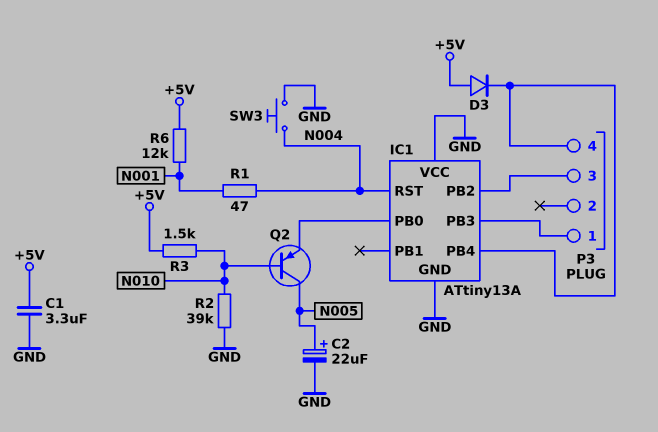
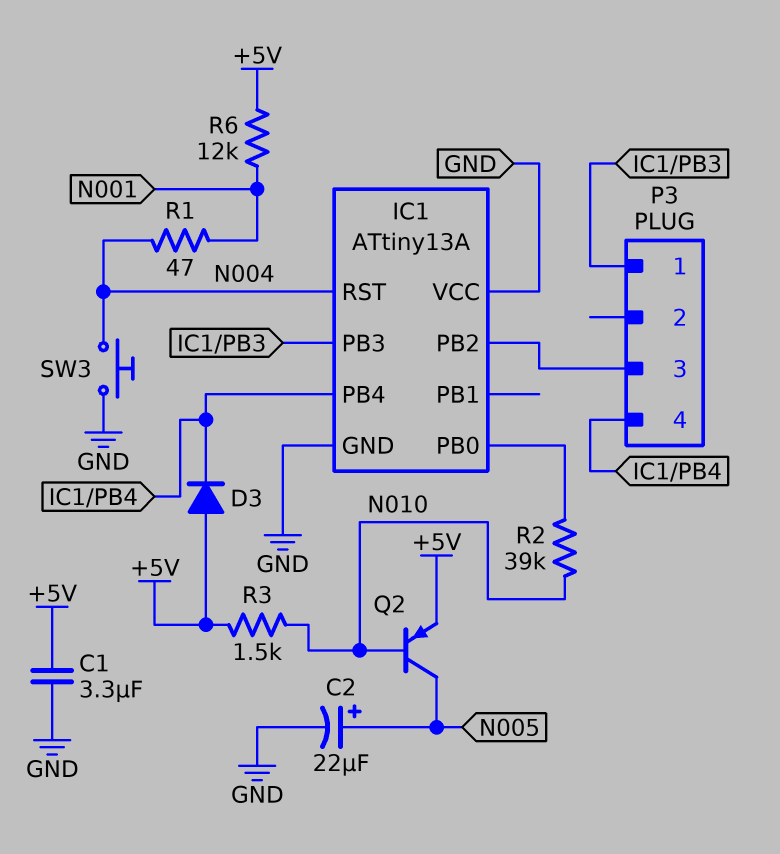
Q2: PNP (B N010, C N005, E IC1/PB0) -> PNP (B N010, C N005, E +5V)
R2: 39k (GND, N010) -> 39k (IC1/PB0, N010)

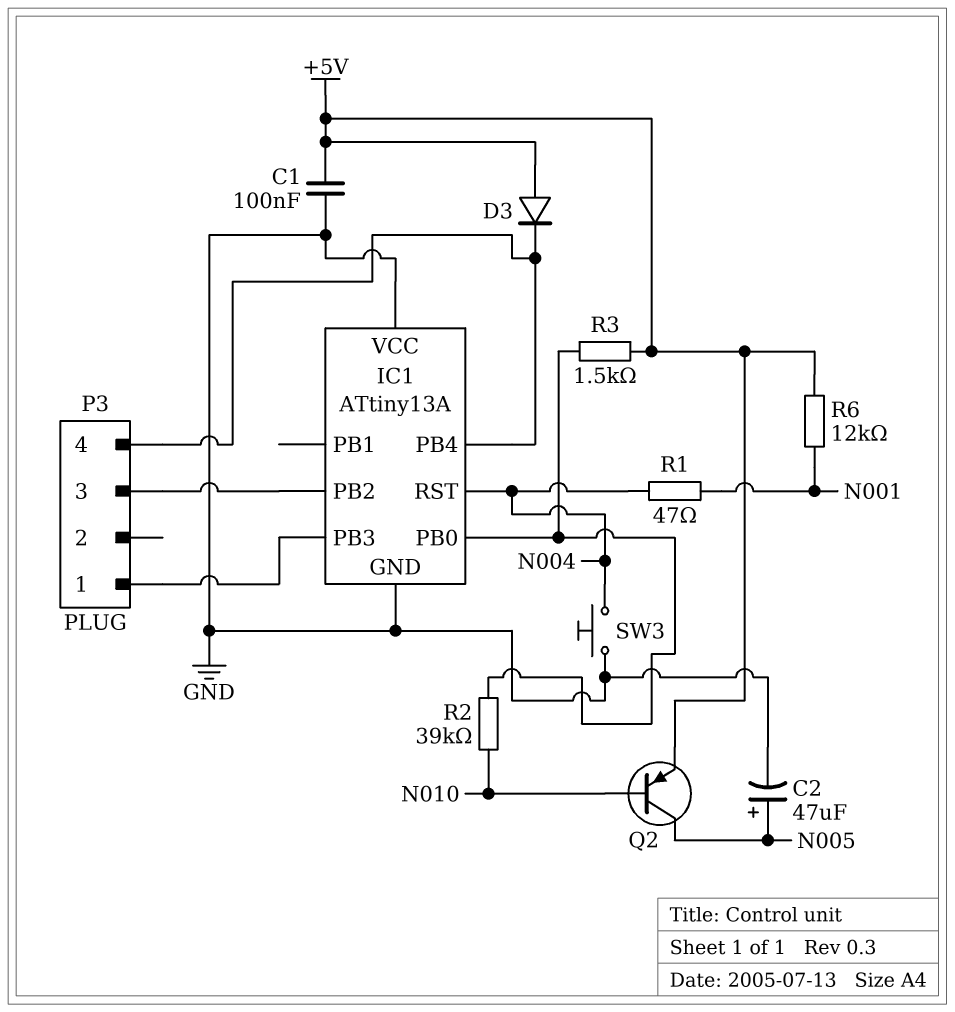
C1: 3.3uF (+5V, GND) -> 100nF (+5V, GND)
C2: 22uF (plus N005, minus GND) -> 47uF (plus N005, minus GND)
R3: 1.5k (+5V, N010) -> 1.5k (+5V, IC1/PB0)

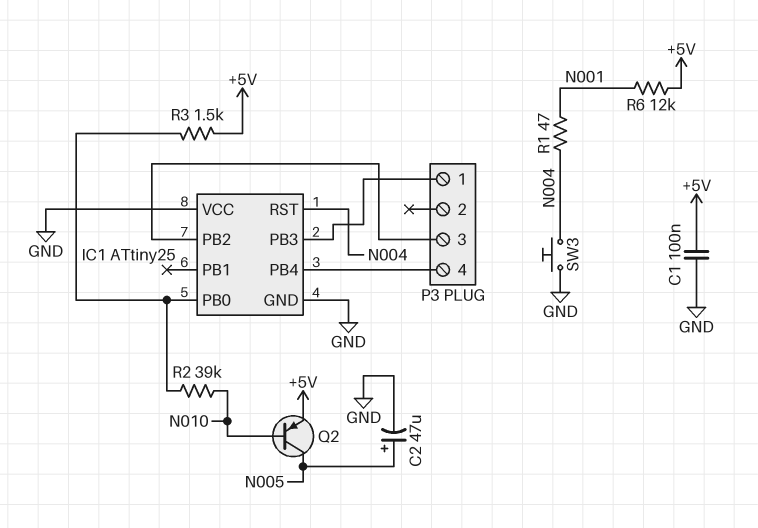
D3: diode (A +5V, K IC1/PB4) -> none
IC1: ATtiny13A -> ATtiny25

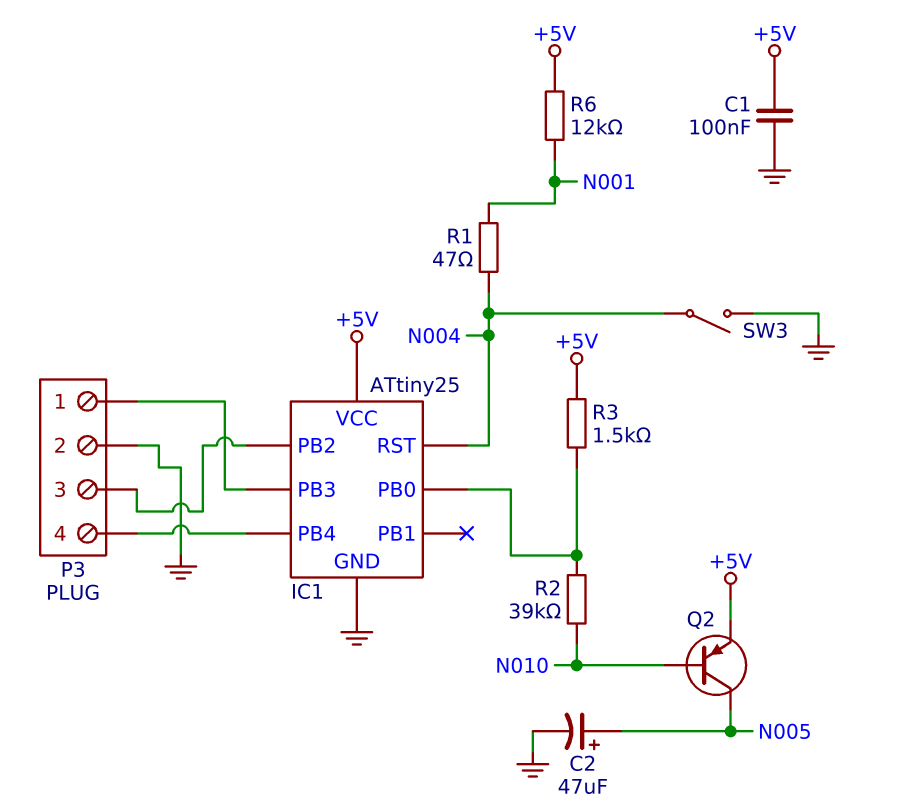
IC1 pin VCC: GND -> +5V
P3 pin 2: none -> GND
SW3: button (GND, N004) -> switch (GND, N004)

